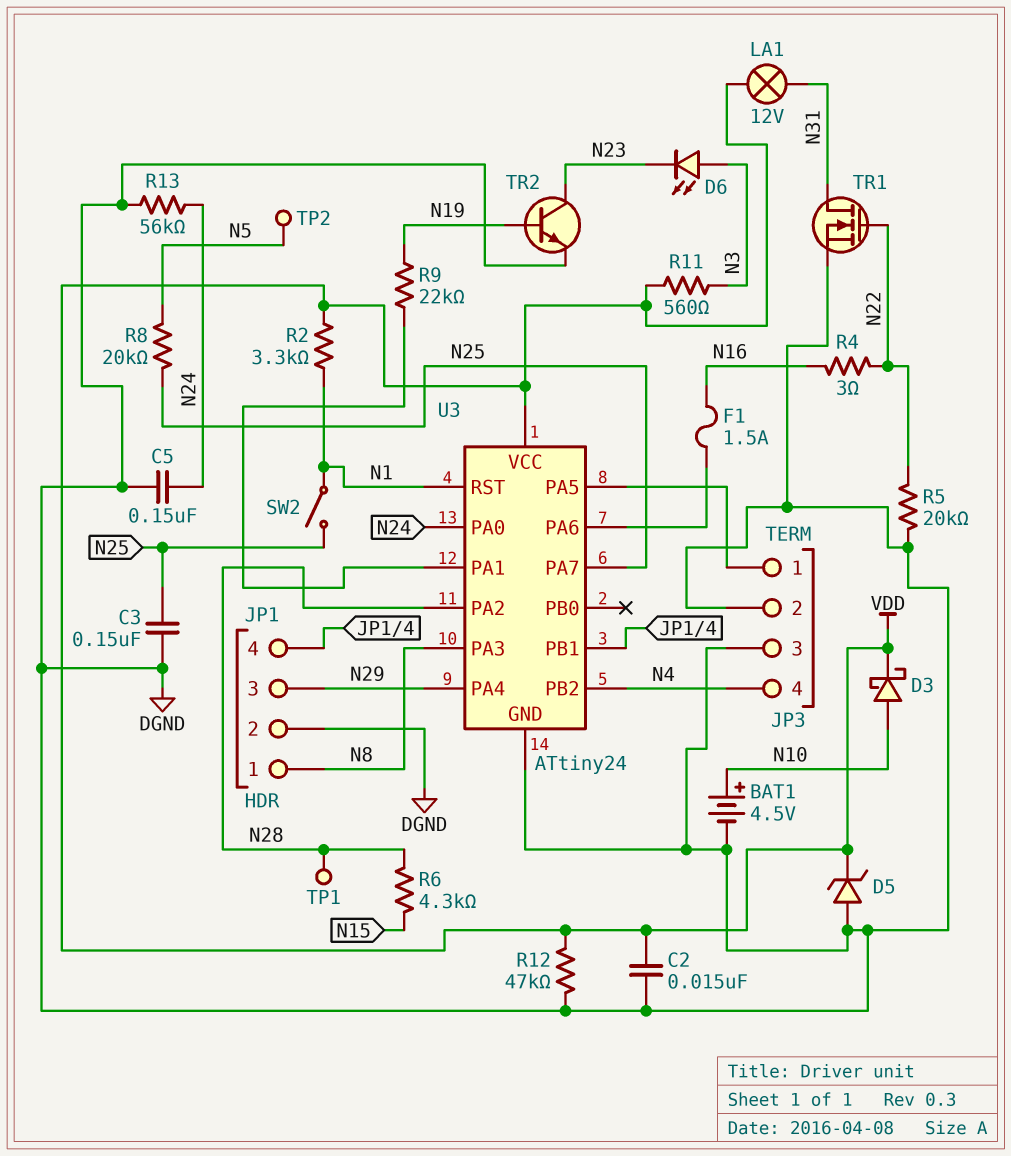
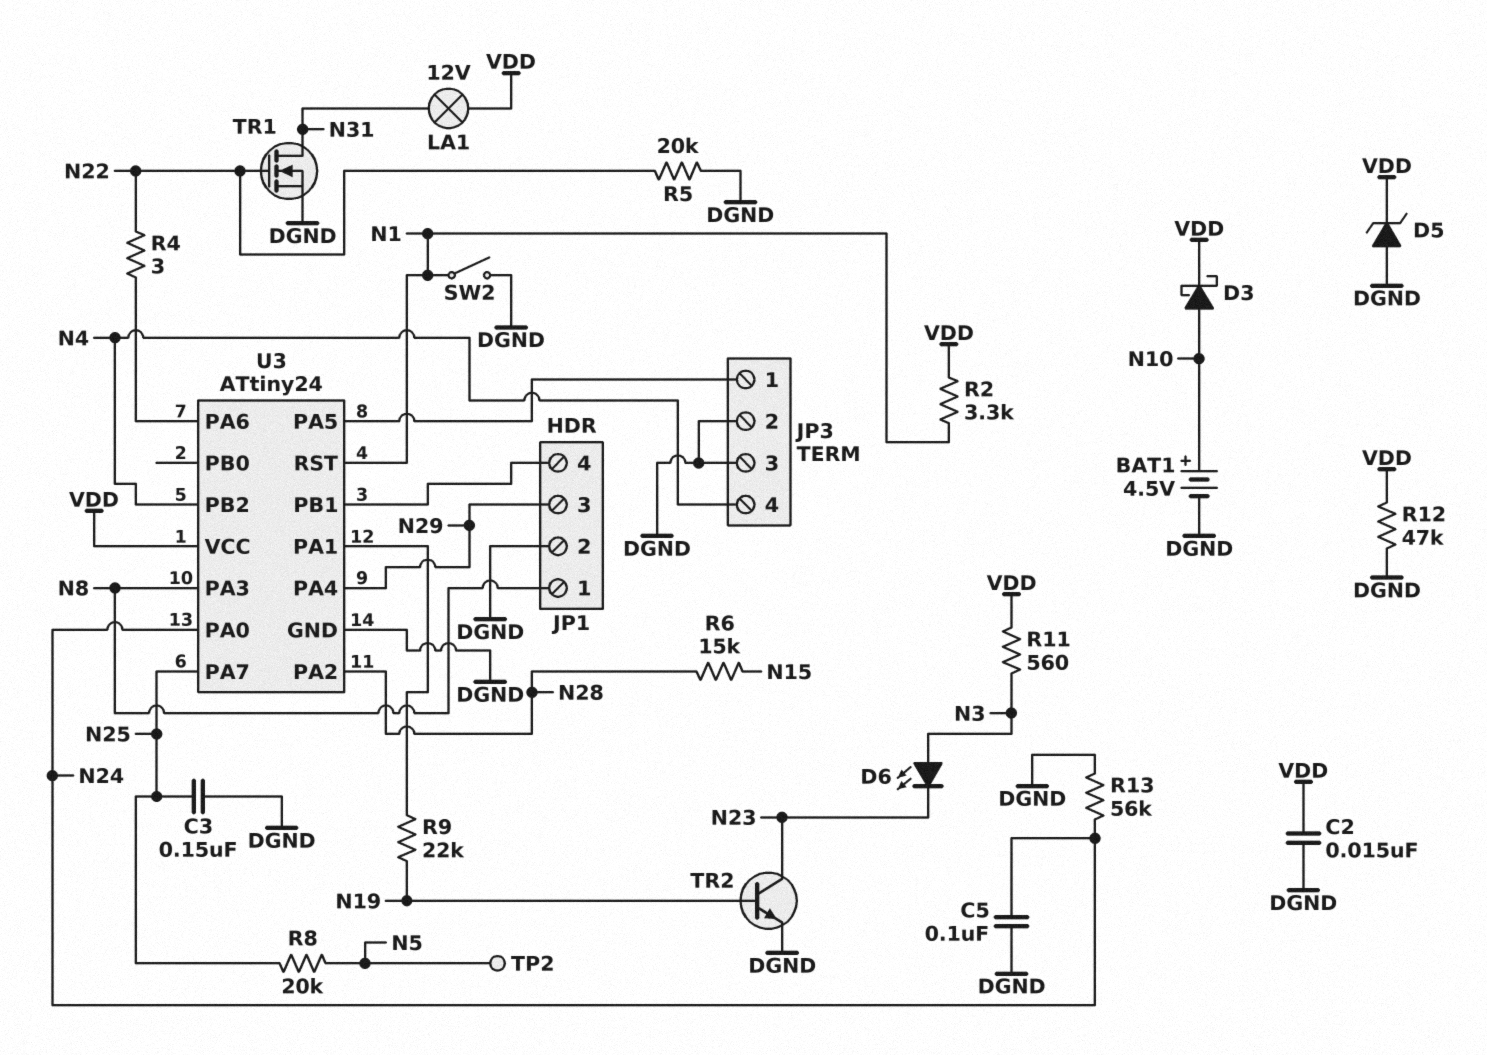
C5: 150nF (DGND, N24) -> 100nF (DGND, N24)
F1: 1.5A (N16, U3/PA6) -> none
R4: 3 (N16, N22) -> 3 (N22, U3/PA6)
R6: 4.3k (N15, N28) -> 15k (N15, N28)
SW2: switch (N1, N25) -> switch (DGND, N1)
TP1: test point (N28) -> none

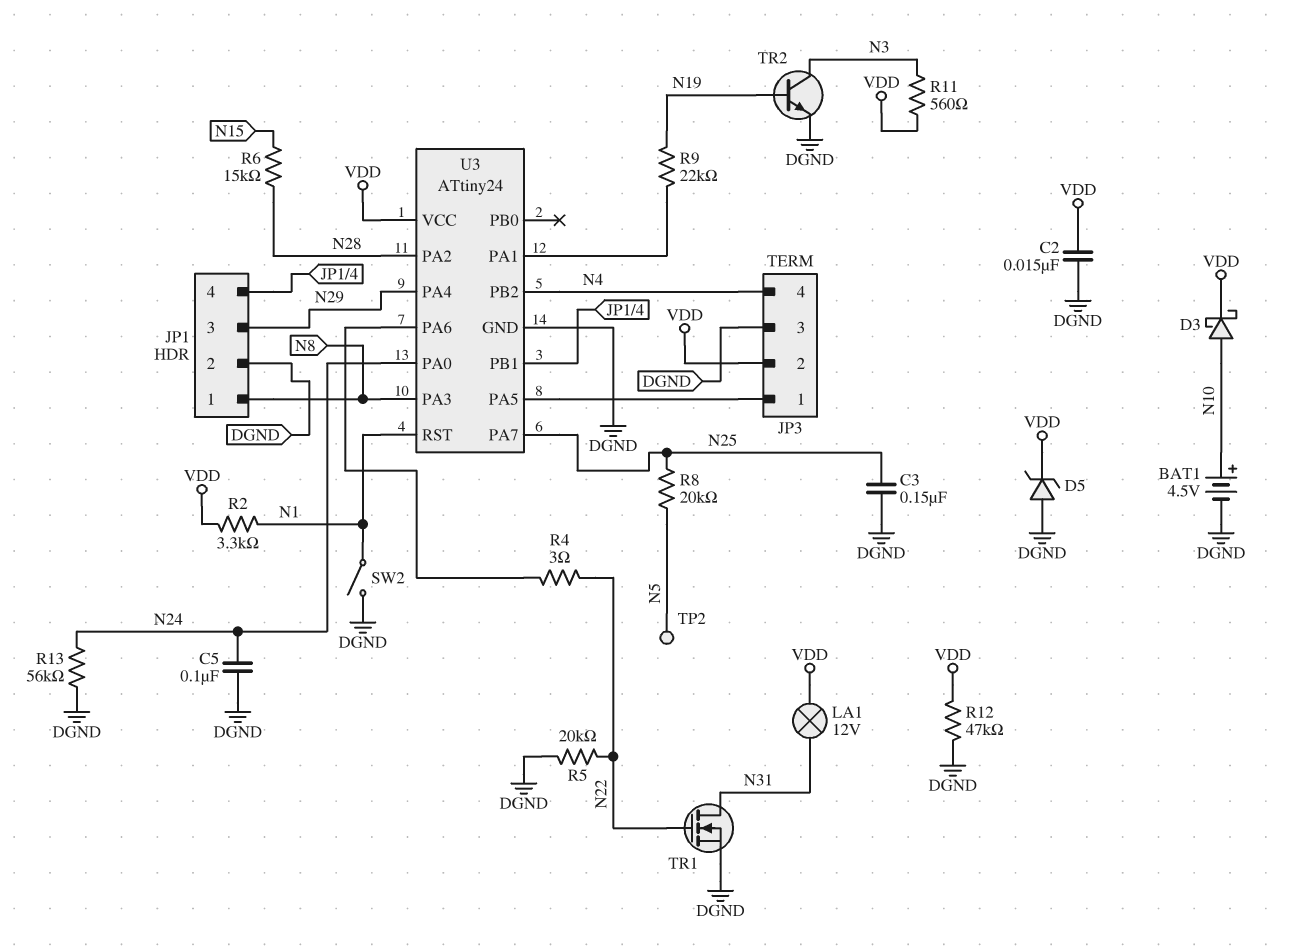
D6: LED (A N3, K N23) -> none
JP3 pin 2: DGND -> VDD
TR2: NPN (B N19, C N23, E DGND) -> NPN (B N19, C N3, E DGND)

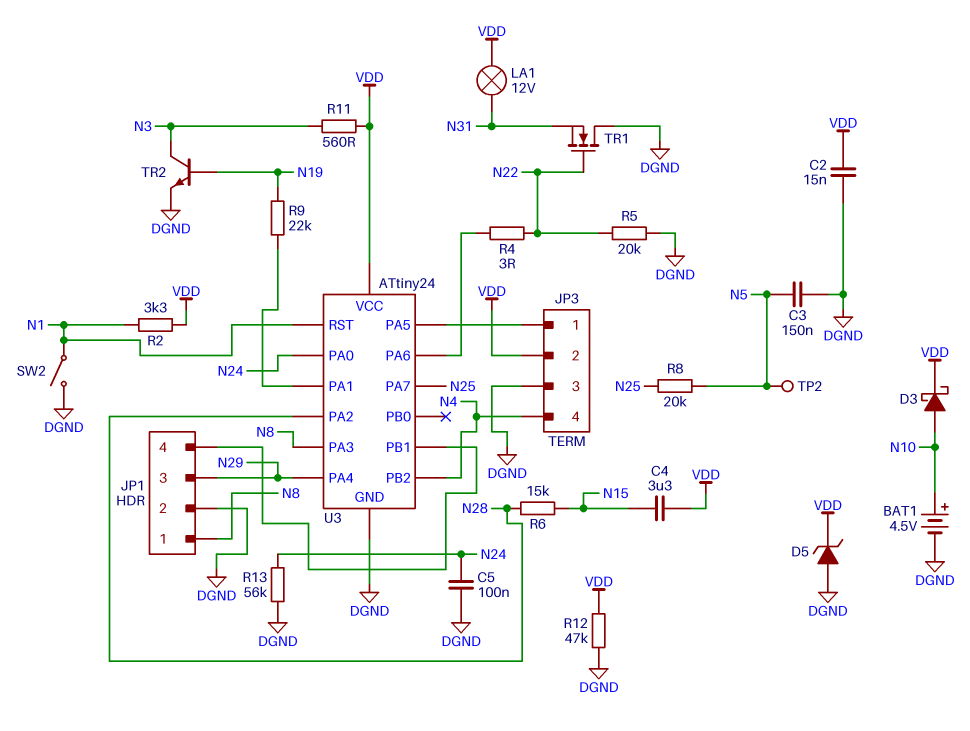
C3: 150nF (DGND, N25) -> 150nF (DGND, N5)
C4: none -> 3.3uF (N15, VDD)
TR1: NMOS (G N22, D N31, S DGND) -> NMOS (G N22, D DGND, S N31)

